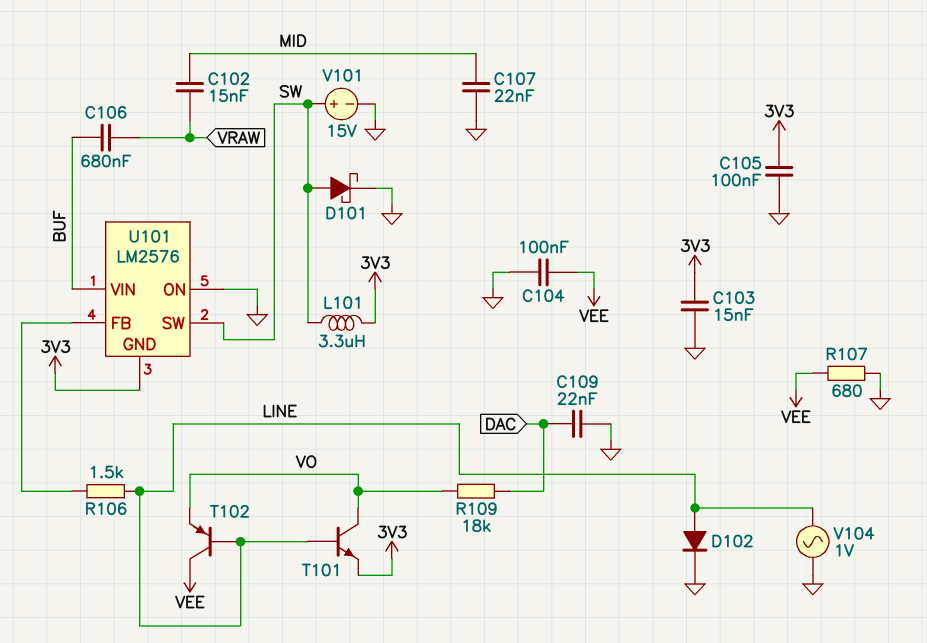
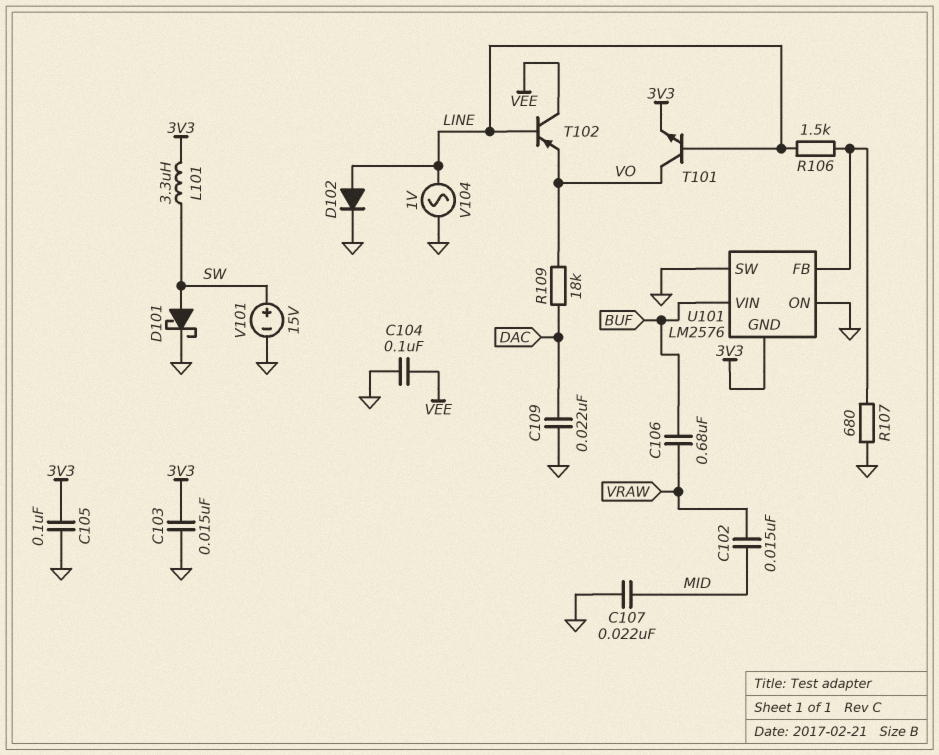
R107: 680 (GND, VEE) -> 680 (GND, U101/FB)
U101 pin SW: SW -> GND

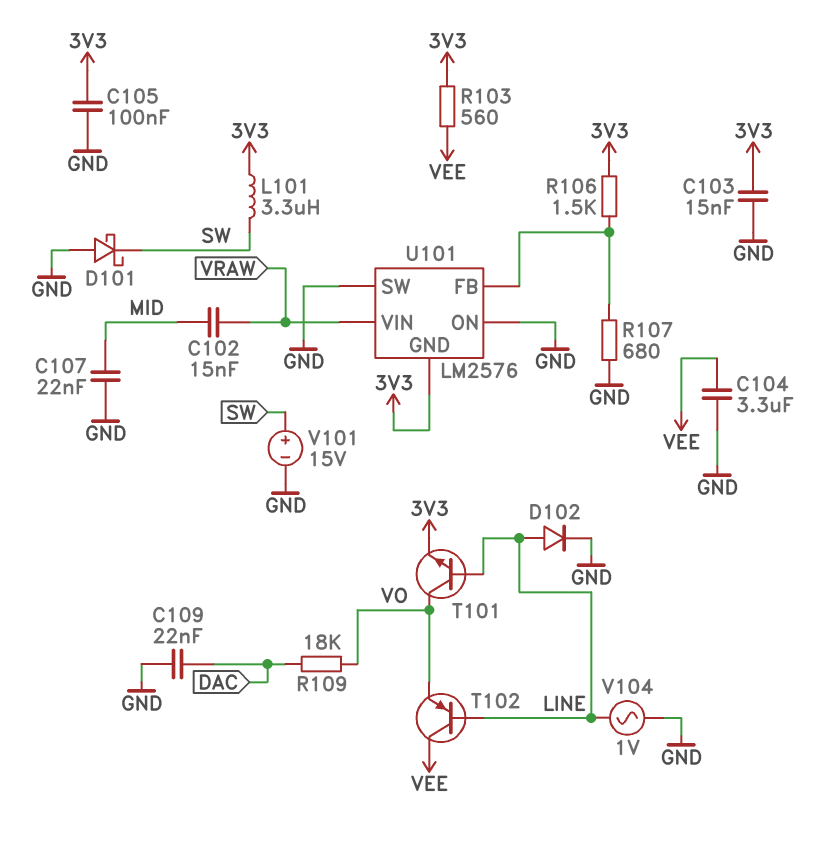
C104: 100nF (GND, VEE) -> 3.3uF (GND, VEE)
C106: 680nF (BUF, VRAW) -> none
D101: schottky (A SW, K GND) -> schottky (A GND, K SW)
R103: none -> 560 (3V3, VEE)
R106: 1.5k (LINE, U101/FB) -> 1.5k (3V3, U101/FB)
U101 pin VIN: BUF -> VRAW

